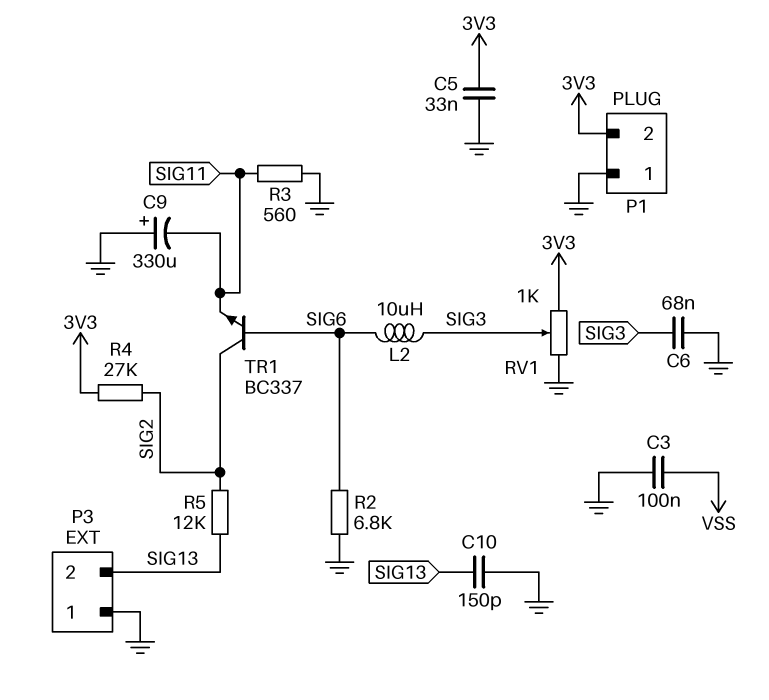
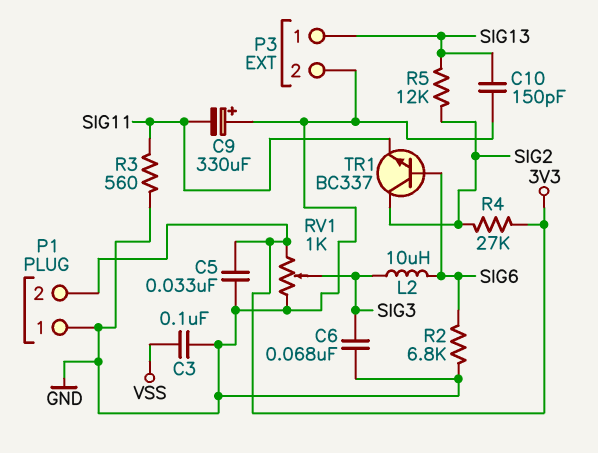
P3 pin 1: GND -> SIG13
P3 pin 2: SIG13 -> GND

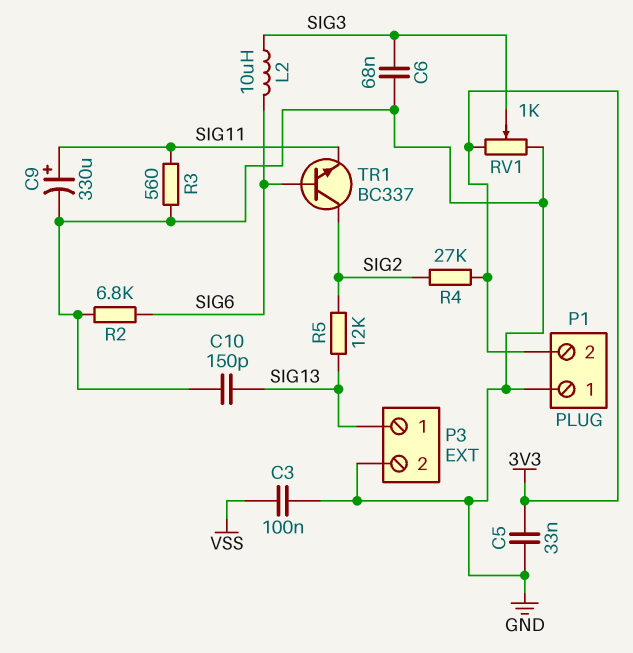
C9: 330uF (plus GND, minus SIG11) -> 330uF (plus SIG11, minus GND)

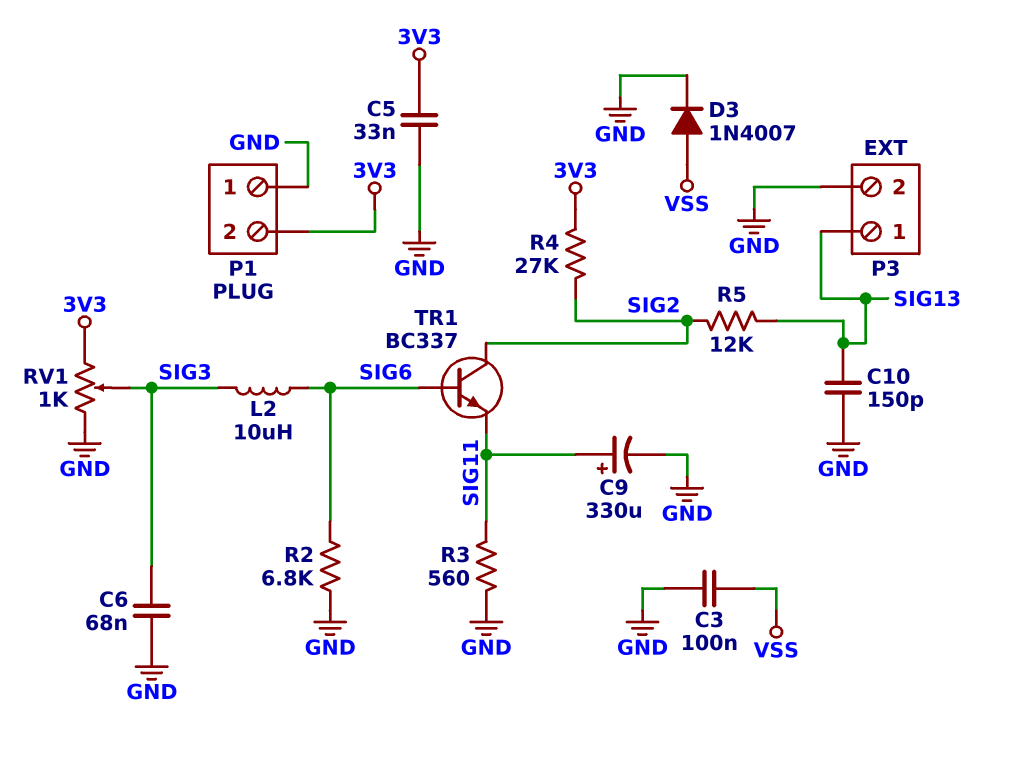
D3: none -> diode 1N4007 (A VSS, K GND)

